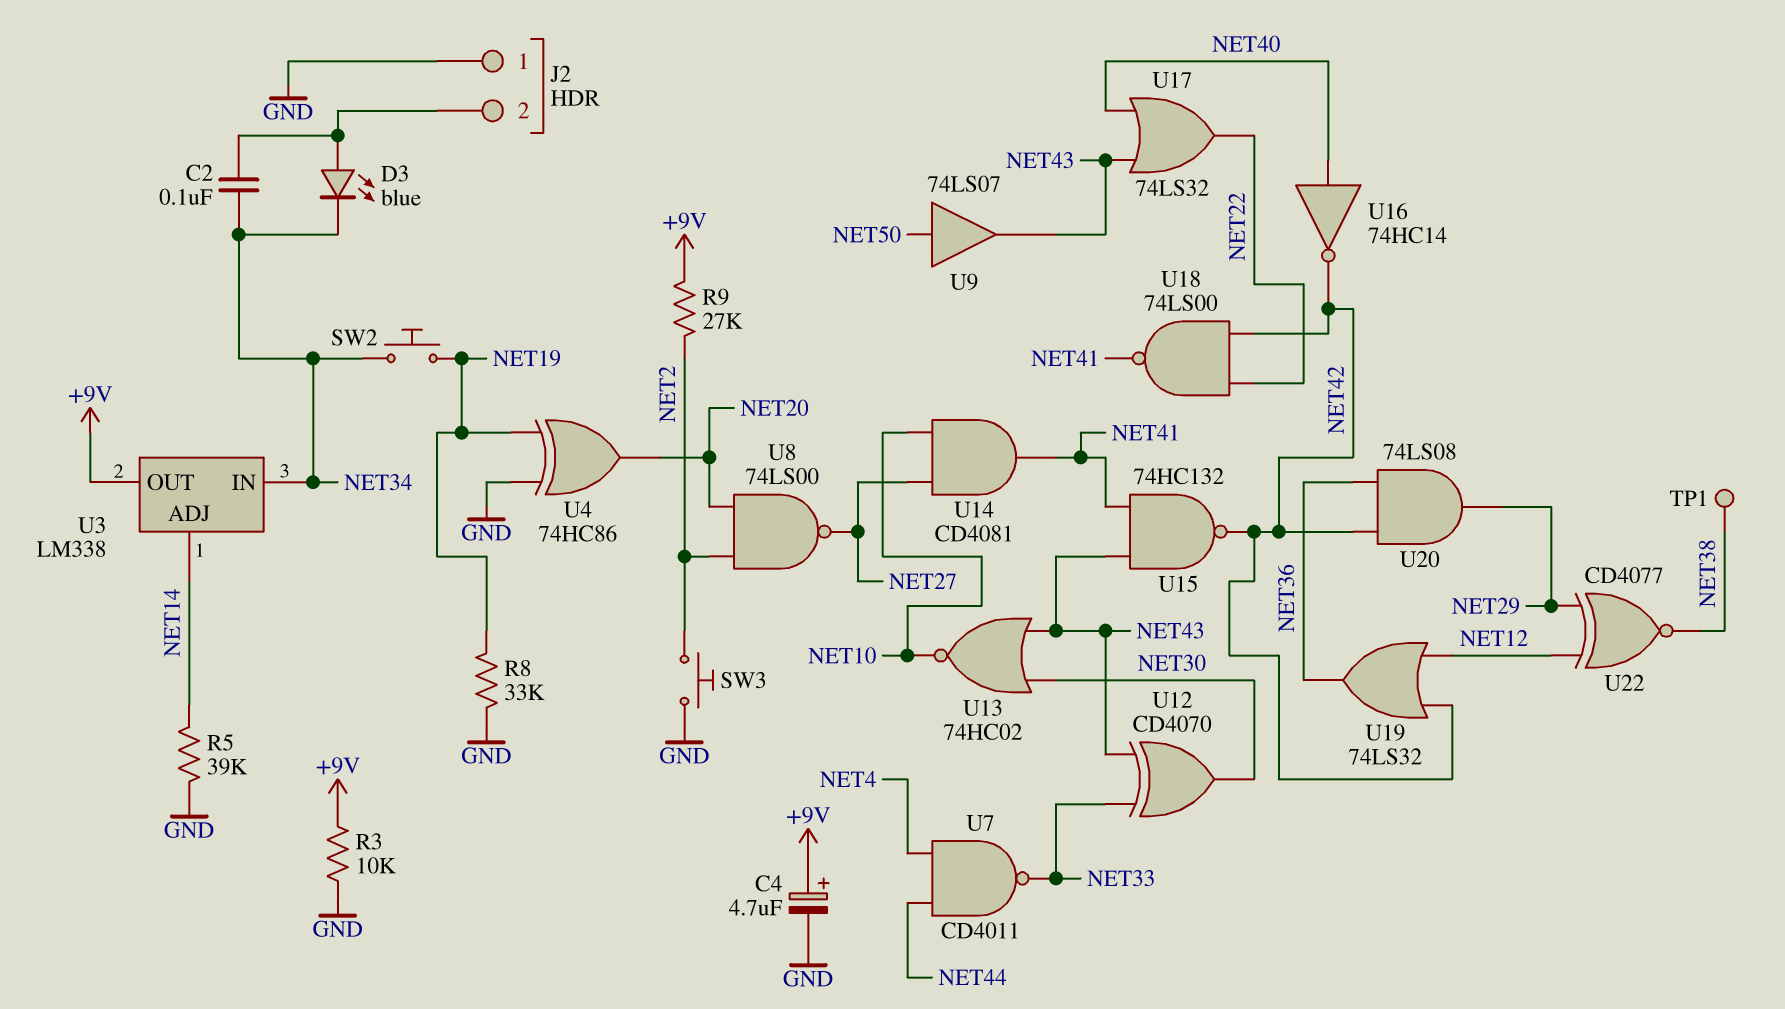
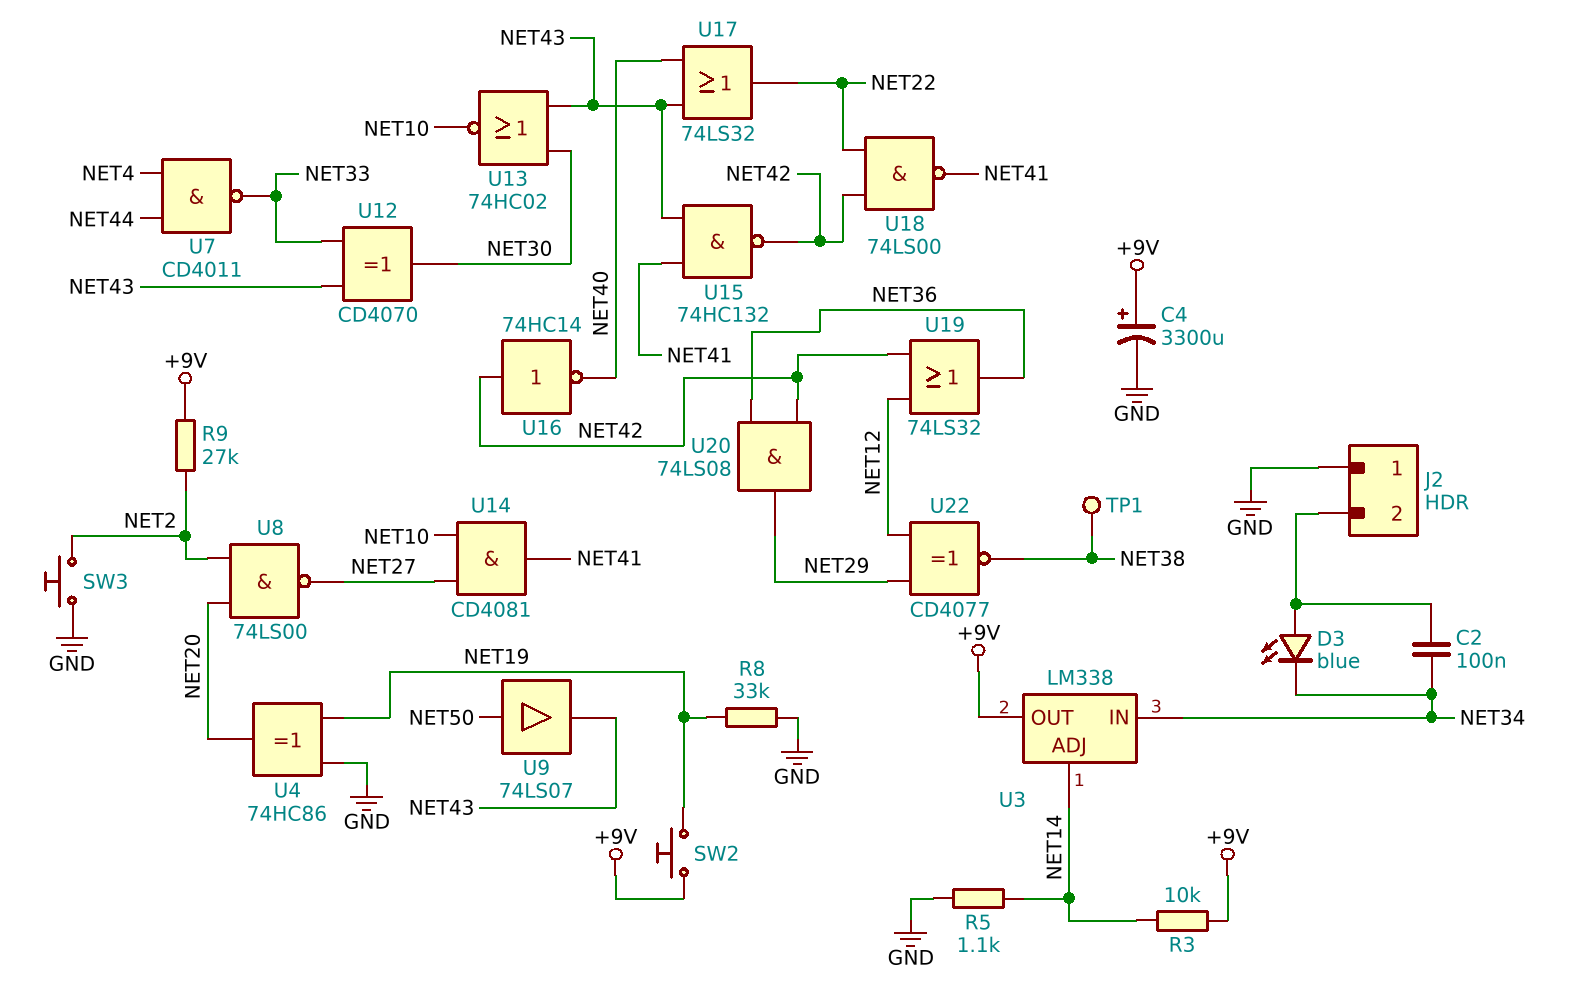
C4: 4.7uF (plus +9V, minus GND) -> 3300uF (plus +9V, minus GND)
R3: 10k (+9V, GND) -> 10k (+9V, NET14)
R5: 39k (GND, NET14) -> 1.1k (GND, NET14)
SW2: button (NET19, NET34) -> button (+9V, NET19)
U16: NOT 74HC14 (in NET40, out NET42) -> NOT 74HC14 (in NET42, out NET40)

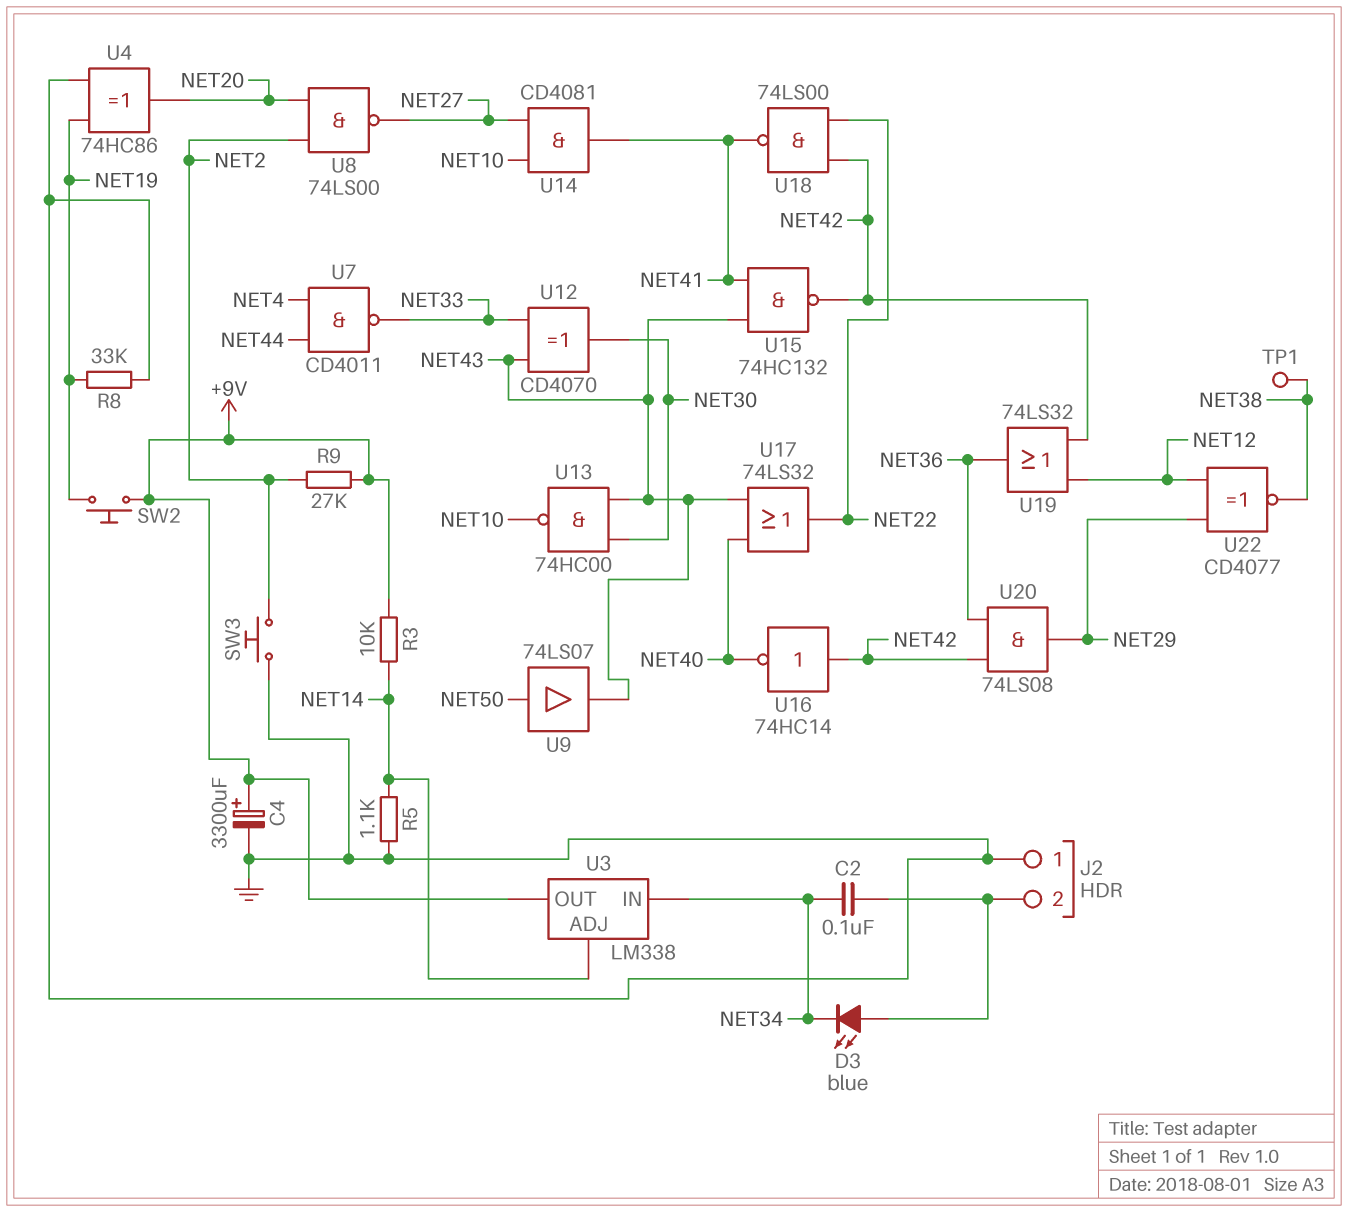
U13: NOR 74HC02 (in NET30, in NET43, out NET10) -> NAND 74HC00 (in NET30, in NET43, out NET10)

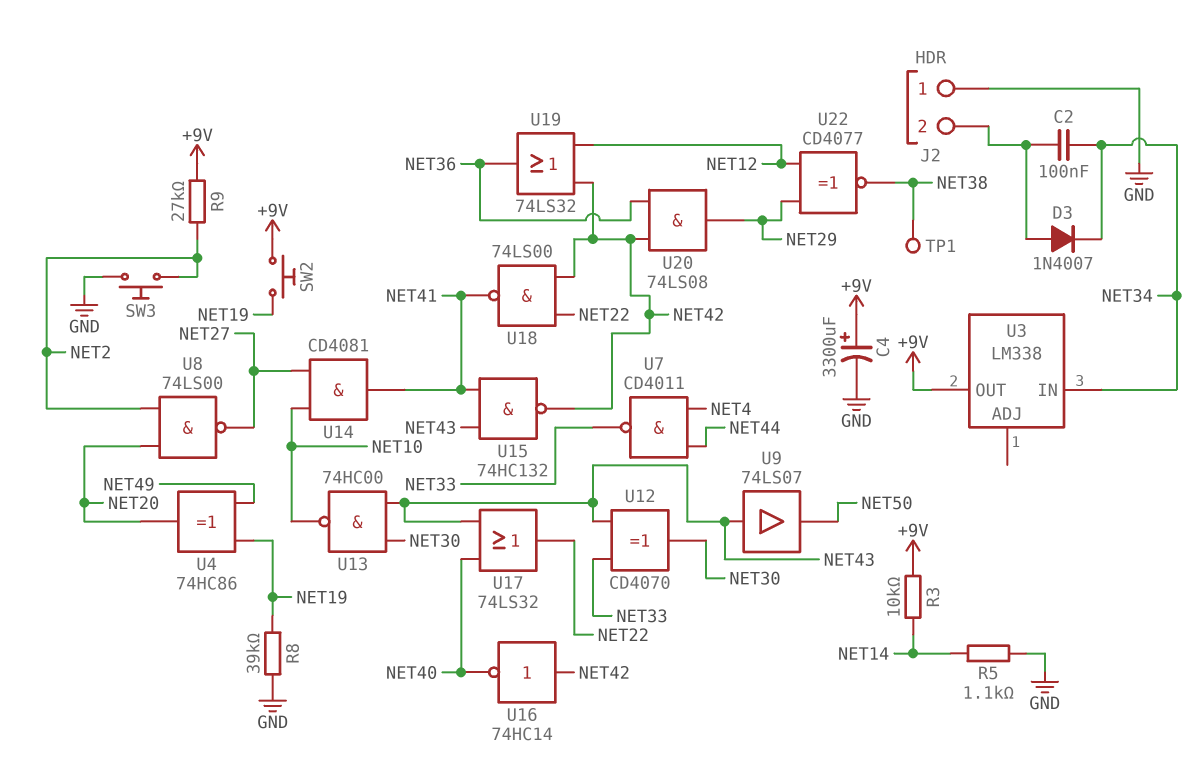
D3: LED blue (A J2/2, K NET34) -> diode 1N4007 (A J2/2, K NET34)
R8: 33k (GND, NET19) -> 39k (GND, NET19)
U3 pin ADJ: NET14 -> none
U4: XOR 74HC86 (in GND, in NET19, out NET20) -> XOR 74HC86 (in NET19, in NET49, out NET20)
U9: buffer 74LS07 (in NET50, out NET43) -> buffer 74LS07 (in NET43, out NET50)

